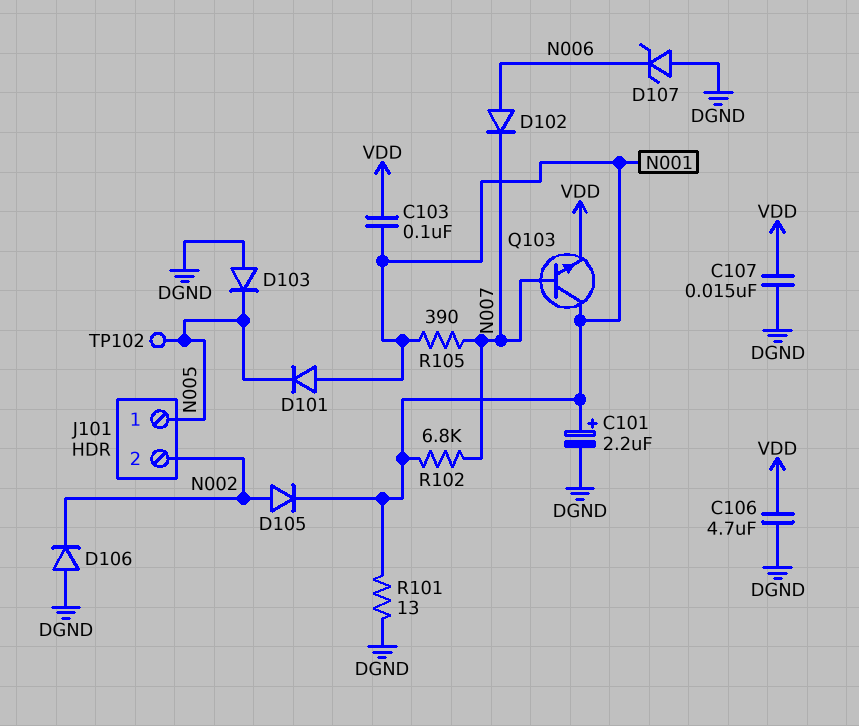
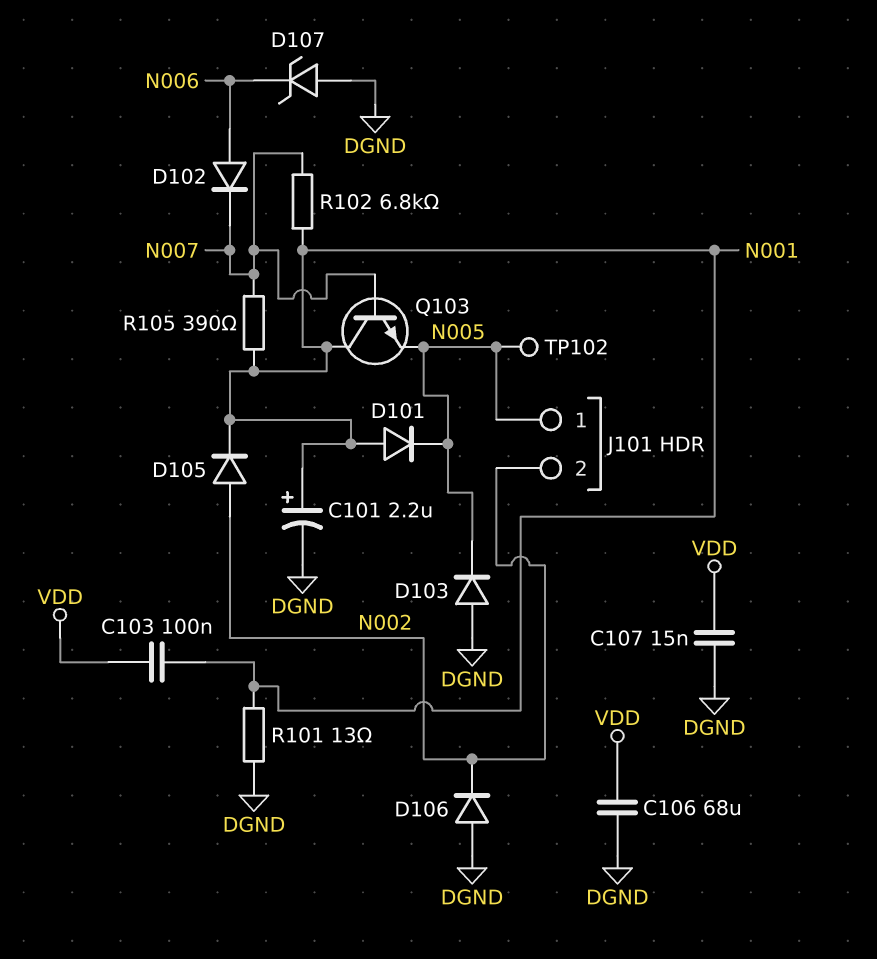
C106: 4.7uF (DGND, VDD) -> 68uF (DGND, VDD)
Q103: NPN (B N007, C N001, E VDD) -> NPN (B N007, C N001, E N005)

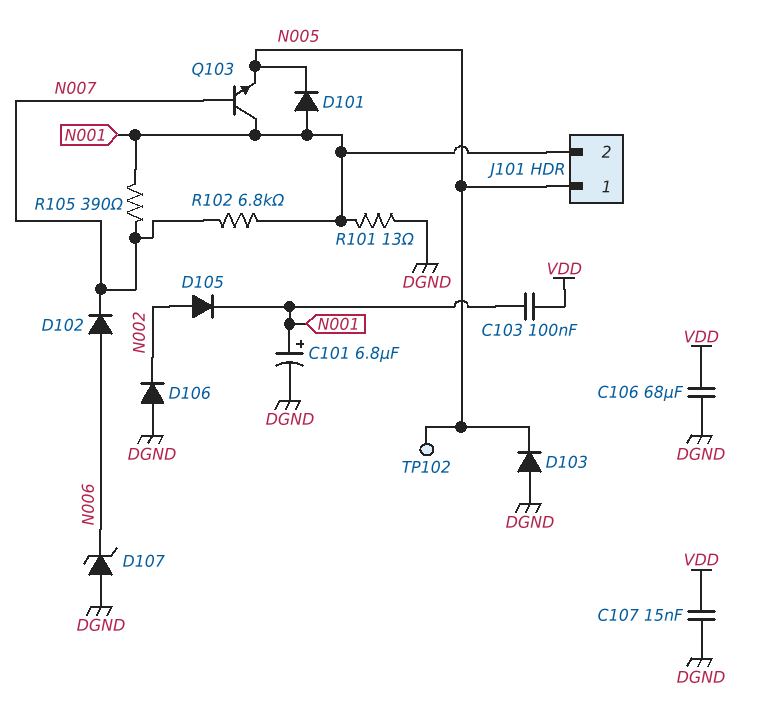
C101: 2.2uF (plus N001, minus DGND) -> 6.8uF (plus N001, minus DGND)
J101 pin 2: N002 -> N001

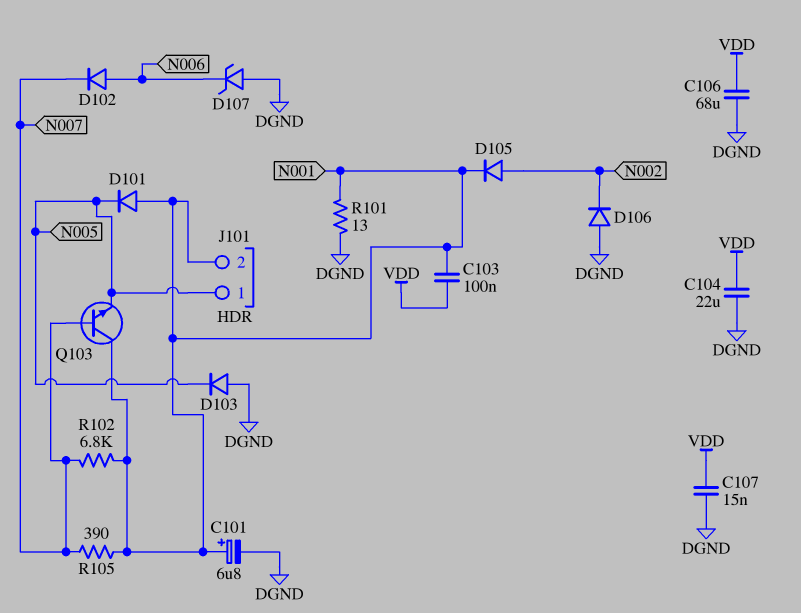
C104: none -> 22uF (DGND, VDD)
TP102: test point (N005) -> none

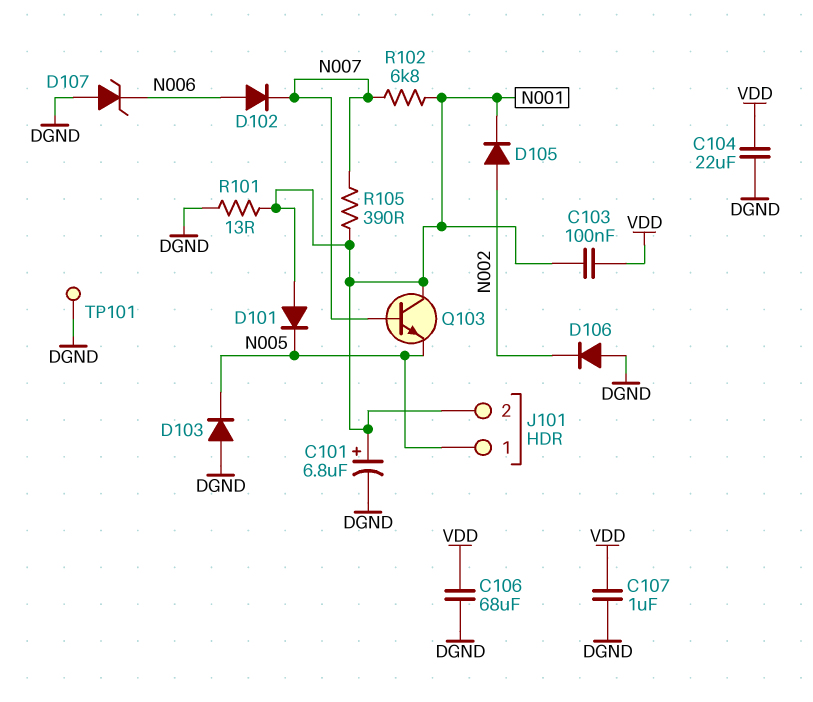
C107: 15nF (DGND, VDD) -> 1uF (DGND, VDD)
TP101: none -> test point (DGND)

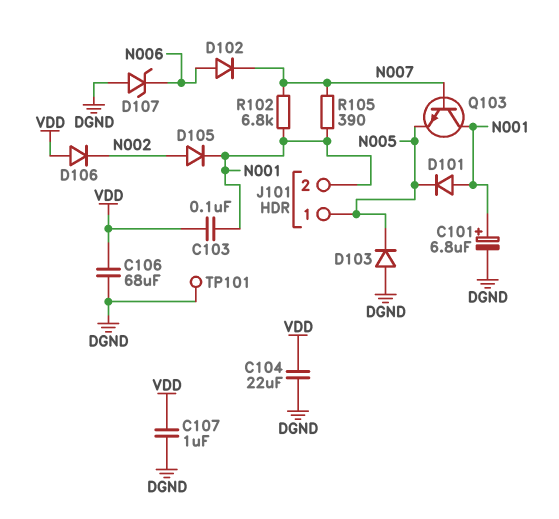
D106: diode (A DGND, K N002) -> diode (A VDD, K N002)
R101: 13 (DGND, N001) -> none

